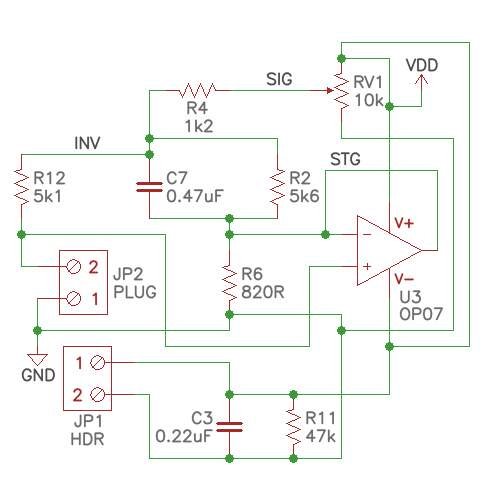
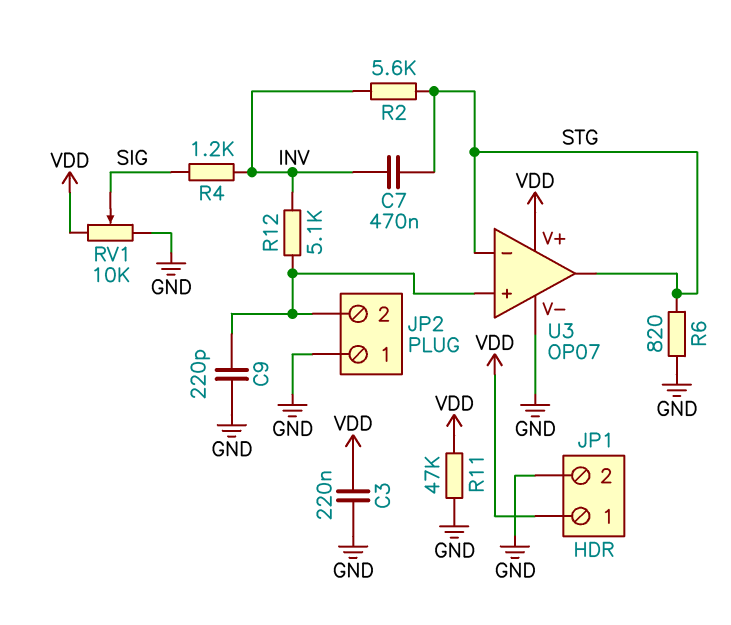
C9: none -> 220pF (GND, JP2/2)
U3 pin V-: VDD -> GND

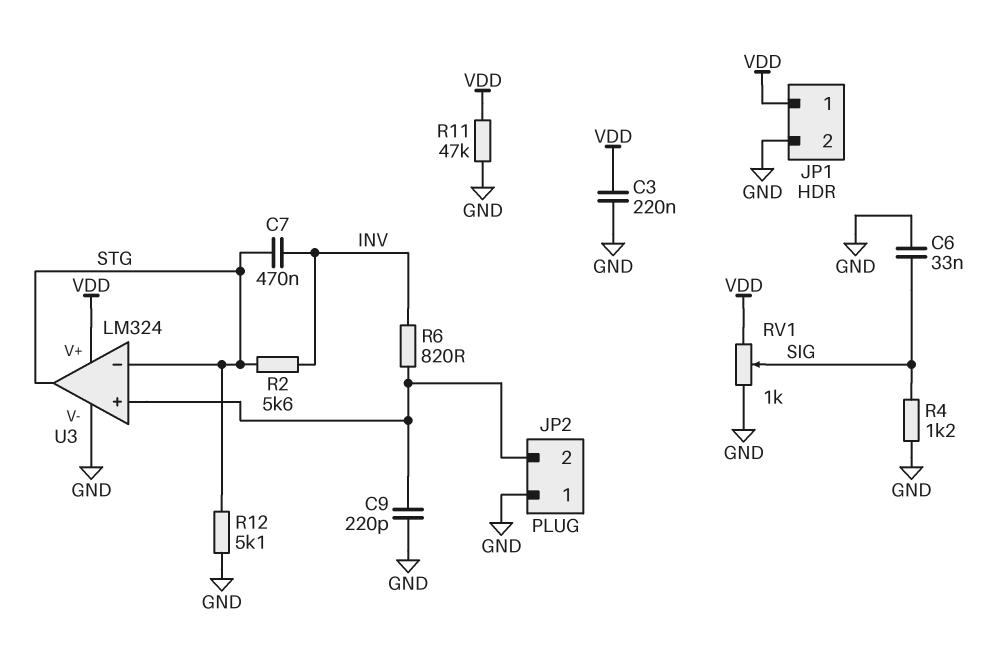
C6: none -> 33nF (GND, SIG)
R4: 1.2k (INV, SIG) -> 1.2k (GND, SIG)
R6: 820 (GND, STG) -> 820 (INV, JP2/2)
R12: 5.1k (INV, JP2/2) -> 5.1k (GND, STG)
RV1: 10k (GND, VDD, wiper SIG) -> 1k (GND, VDD, wiper SIG)
U3: OP07 -> LM324

